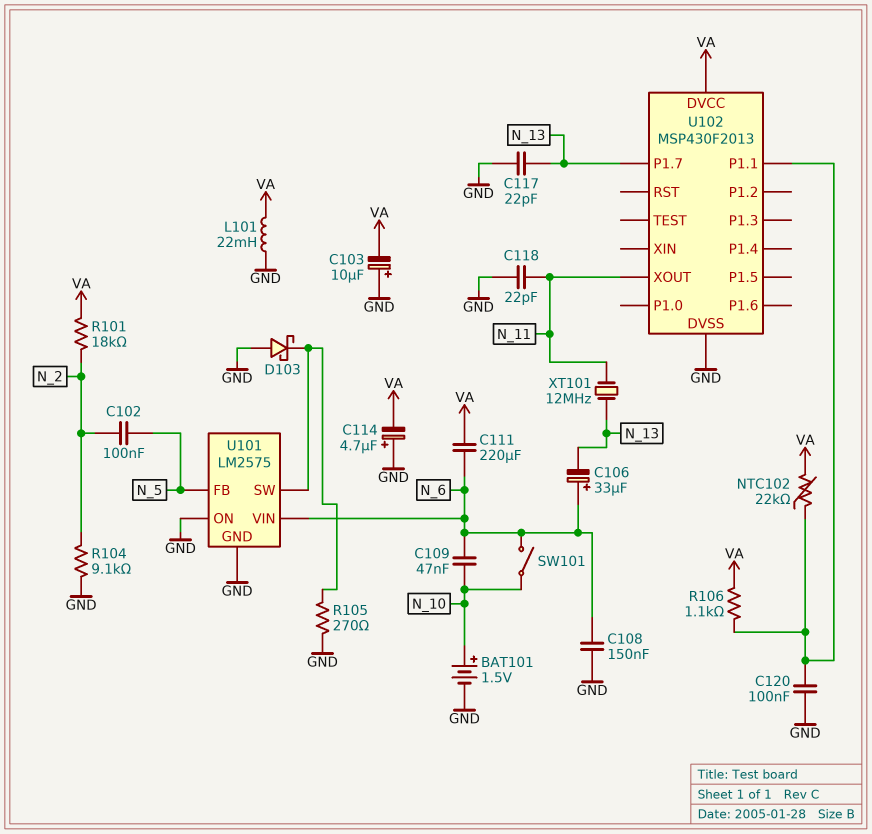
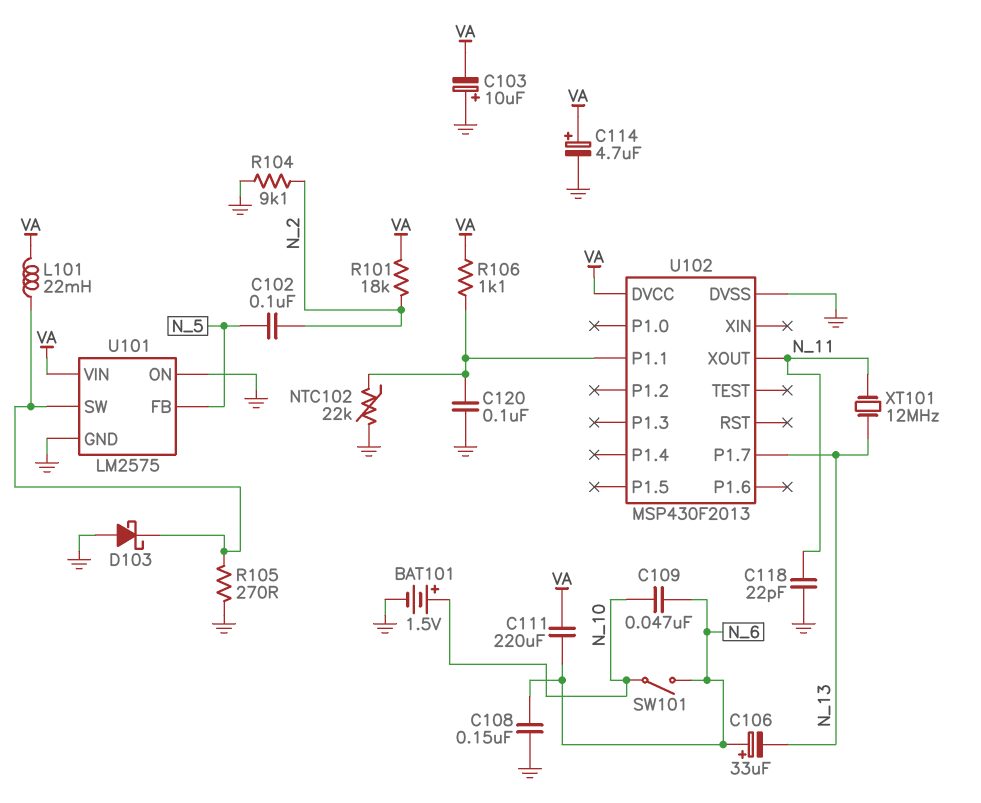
C114: 4.7uF (plus GND, minus VA) -> 4.7uF (plus VA, minus GND)
C117: 22pF (GND, N_13) -> none
L101: 22mH (GND, VA) -> 22mH (U101/SW, VA)
NTC102: 22k (U102/P1.1, VA) -> 22k (GND, U102/P1.1)
U101 pin VIN: N_6 -> VA

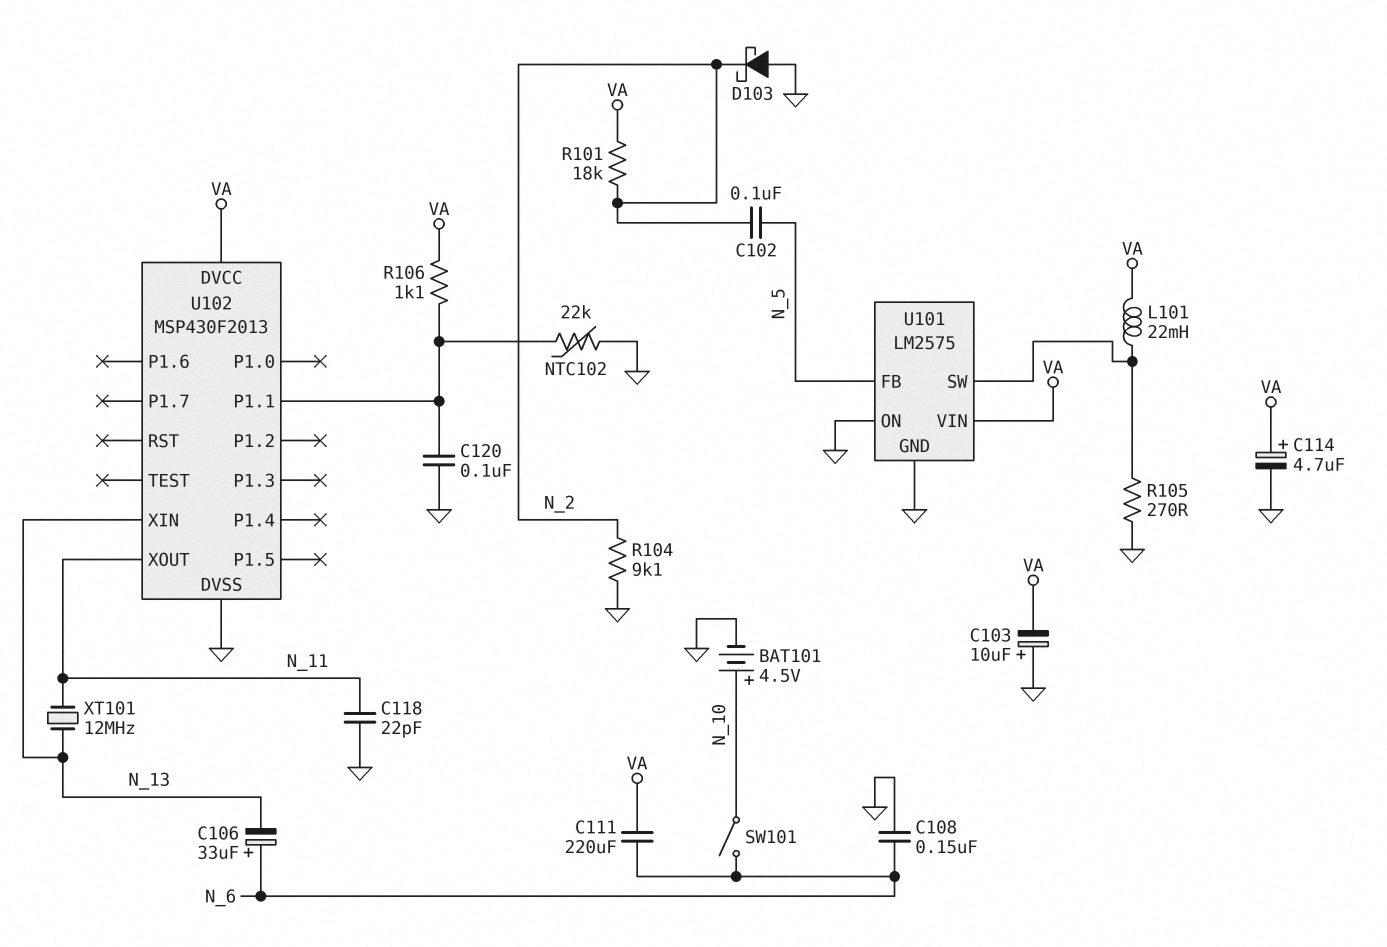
BAT101: 1.5V (plus N_10, minus GND) -> 4.5V (plus N_10, minus GND)
C109: 47nF (N_6, N_10) -> none
D103: schottky (A GND, K U101/SW) -> schottky (A GND, K N_2)
U102 pin P1.7: N_13 -> none
U102 pin XIN: none -> N_13

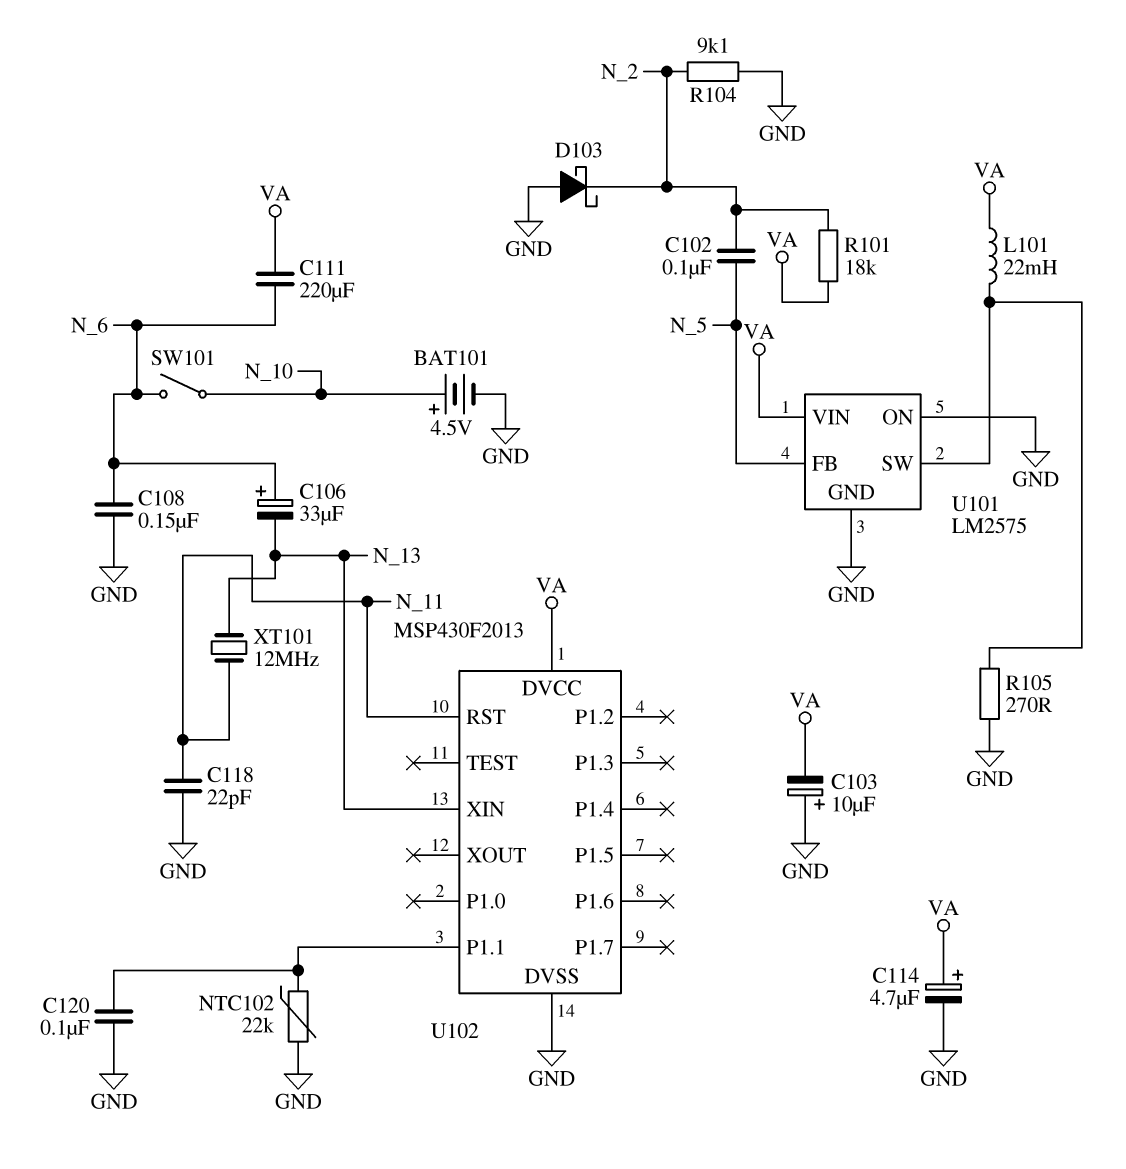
R106: 1.1k (U102/P1.1, VA) -> none
U102 pin RST: none -> N_11
U102 pin XOUT: N_11 -> none

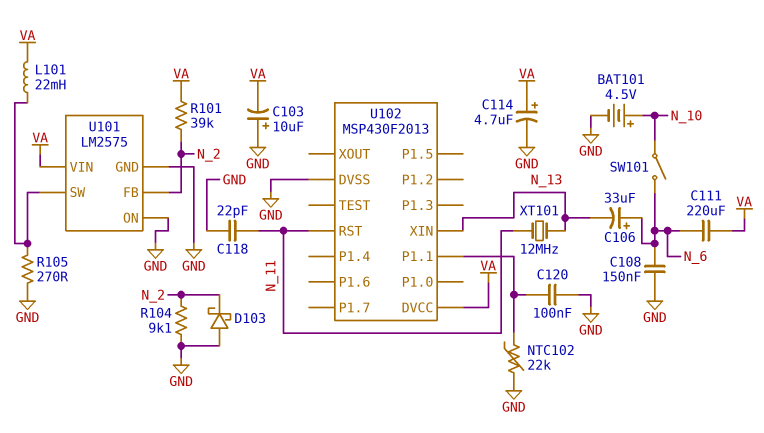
C102: 100nF (N_2, N_5) -> none
R101: 18k (N_2, VA) -> 39k (N_2, VA)
U101 pin FB: N_5 -> N_2

